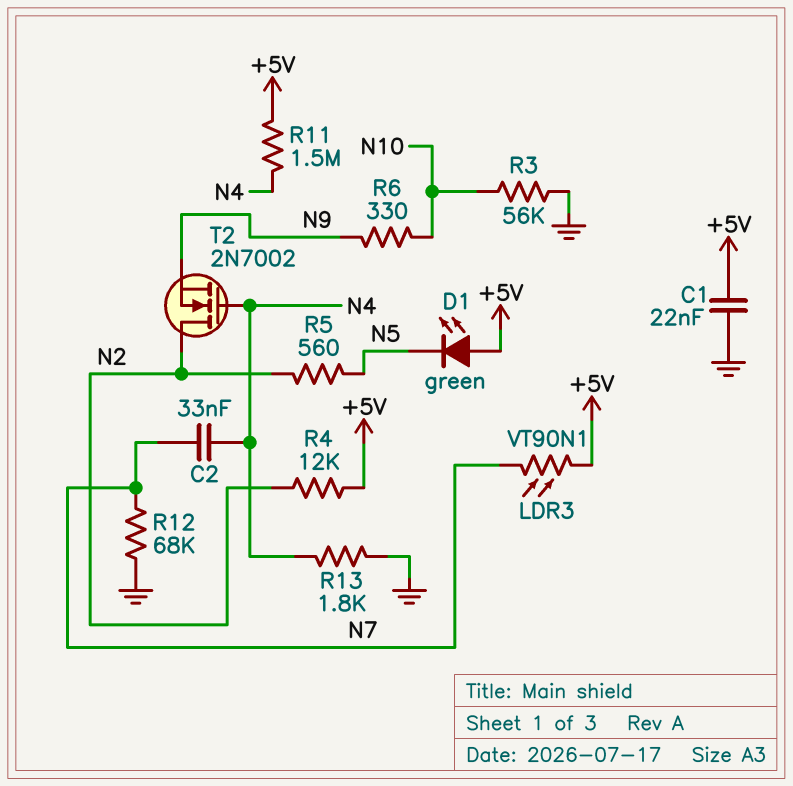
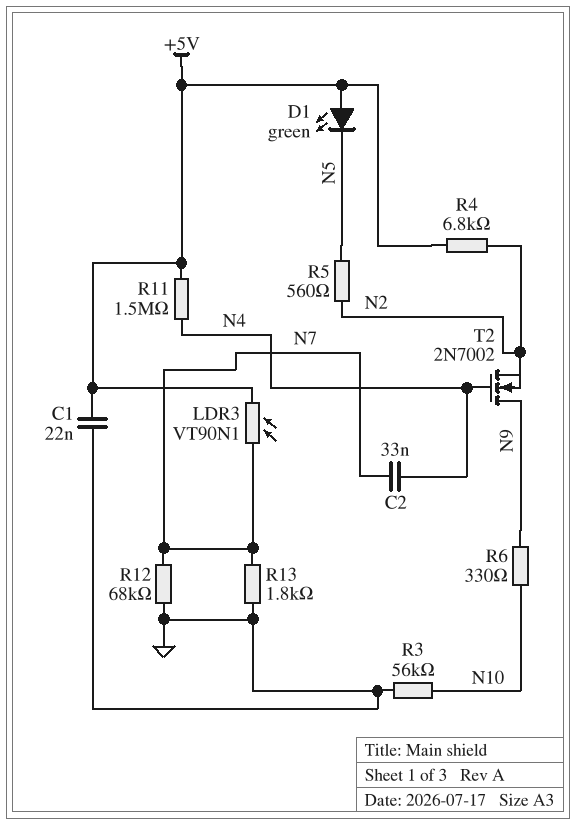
R4: 12k (+5V, N2) -> 6.8k (+5V, N2)
R13: 1.8k (GND, N4) -> 1.8k (GND, N7)
T2: NMOS 2N7002 (G N4, D N2, S N9) -> NMOS 2N7002 (G N4, D N9, S N2)

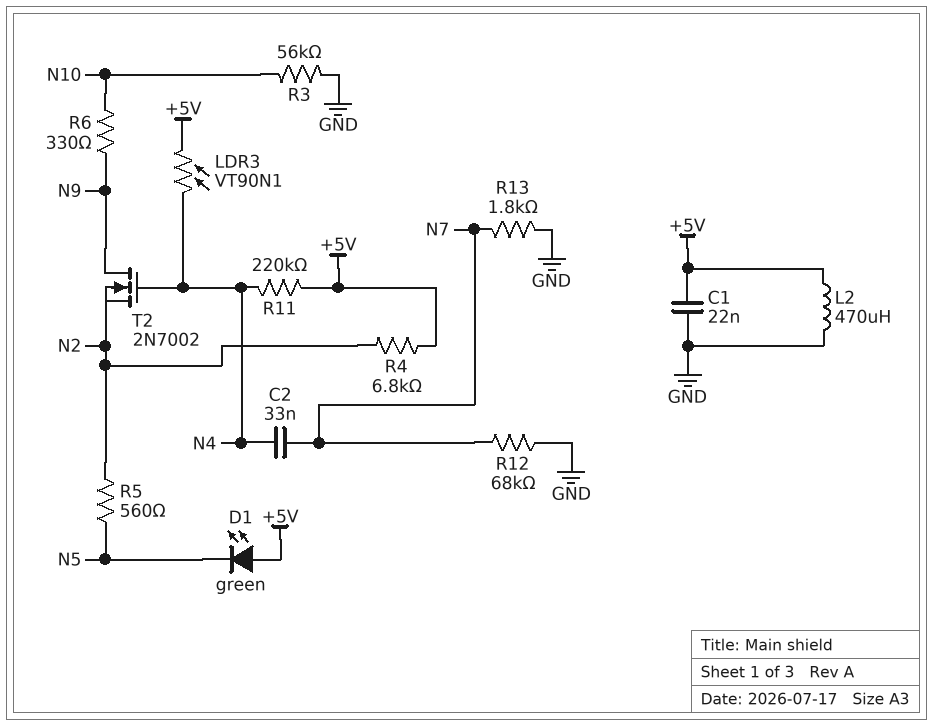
L2: none -> 470uH (+5V, GND)
LDR3: VT90N1 (+5V, N7) -> VT90N1 (+5V, N4)
R11: 1.5M (+5V, N4) -> 220k (+5V, N4)

